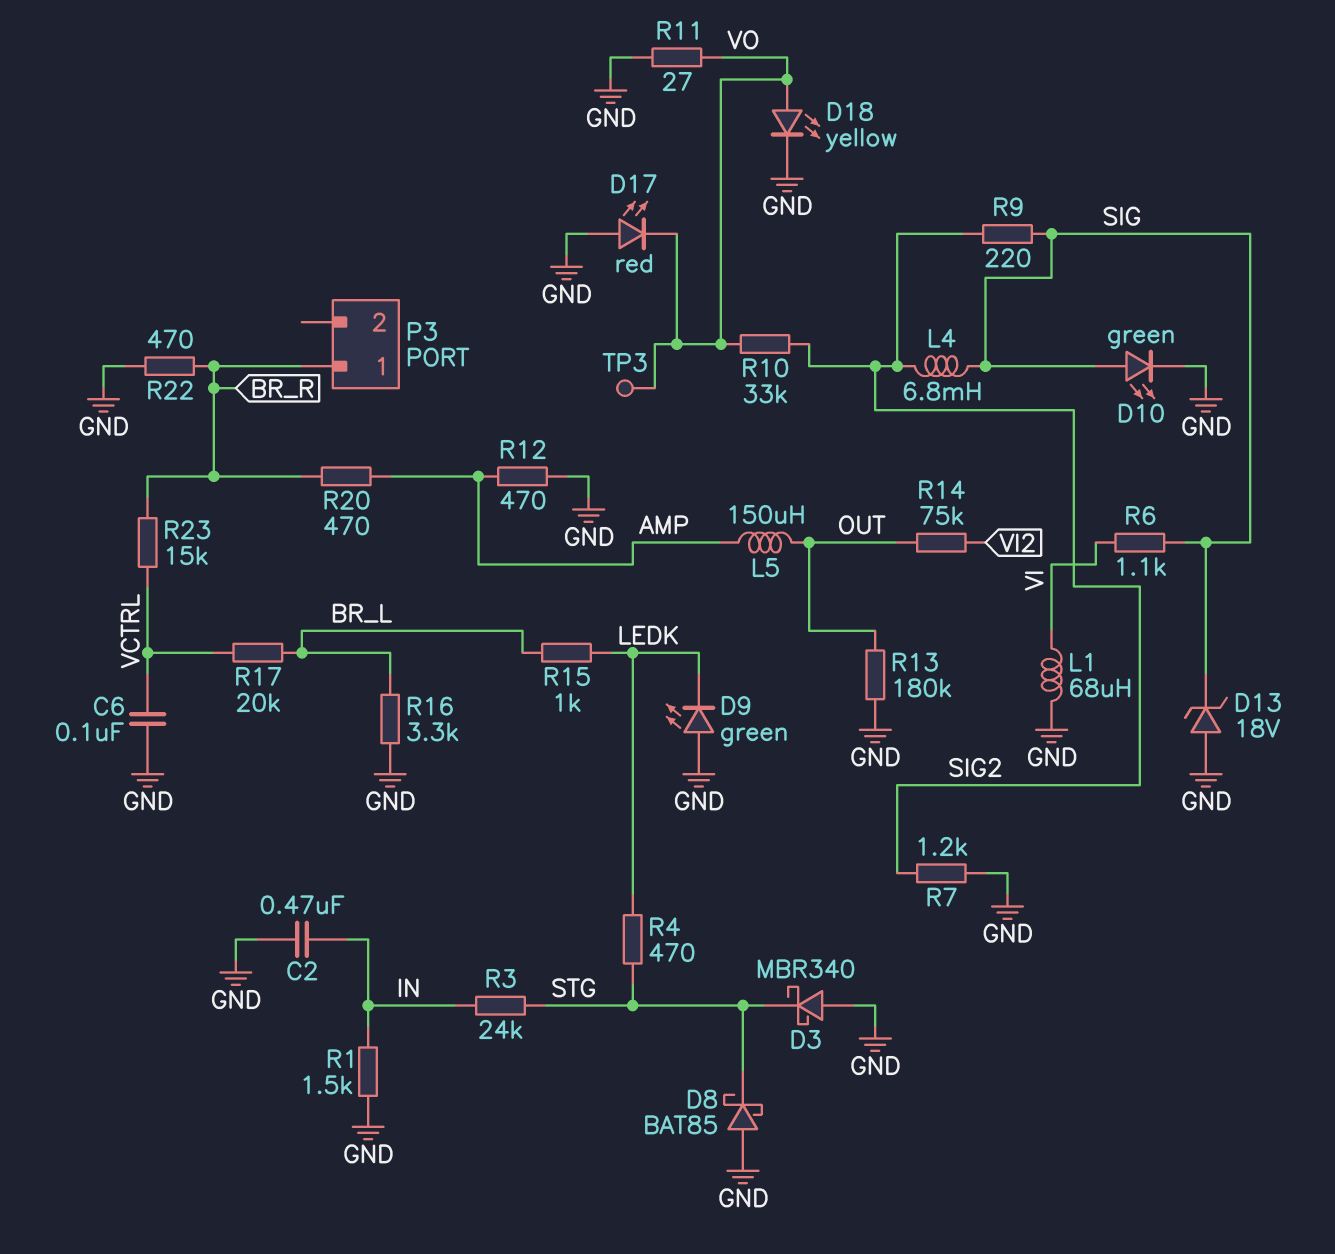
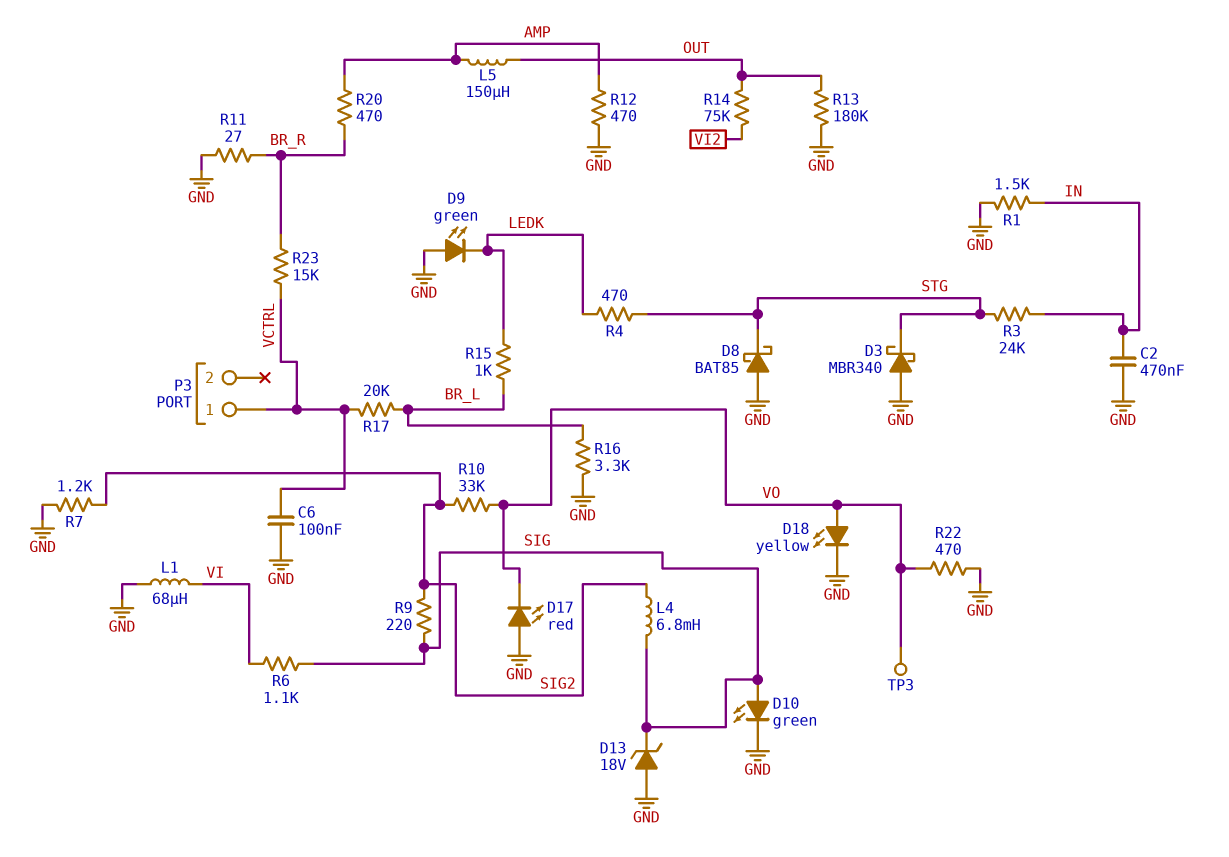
P3 pin 1: BR_R -> VCTRL
R11: 27 (GND, VO) -> 27 (BR_R, GND)
R22: 470 (BR_R, GND) -> 470 (GND, VO)

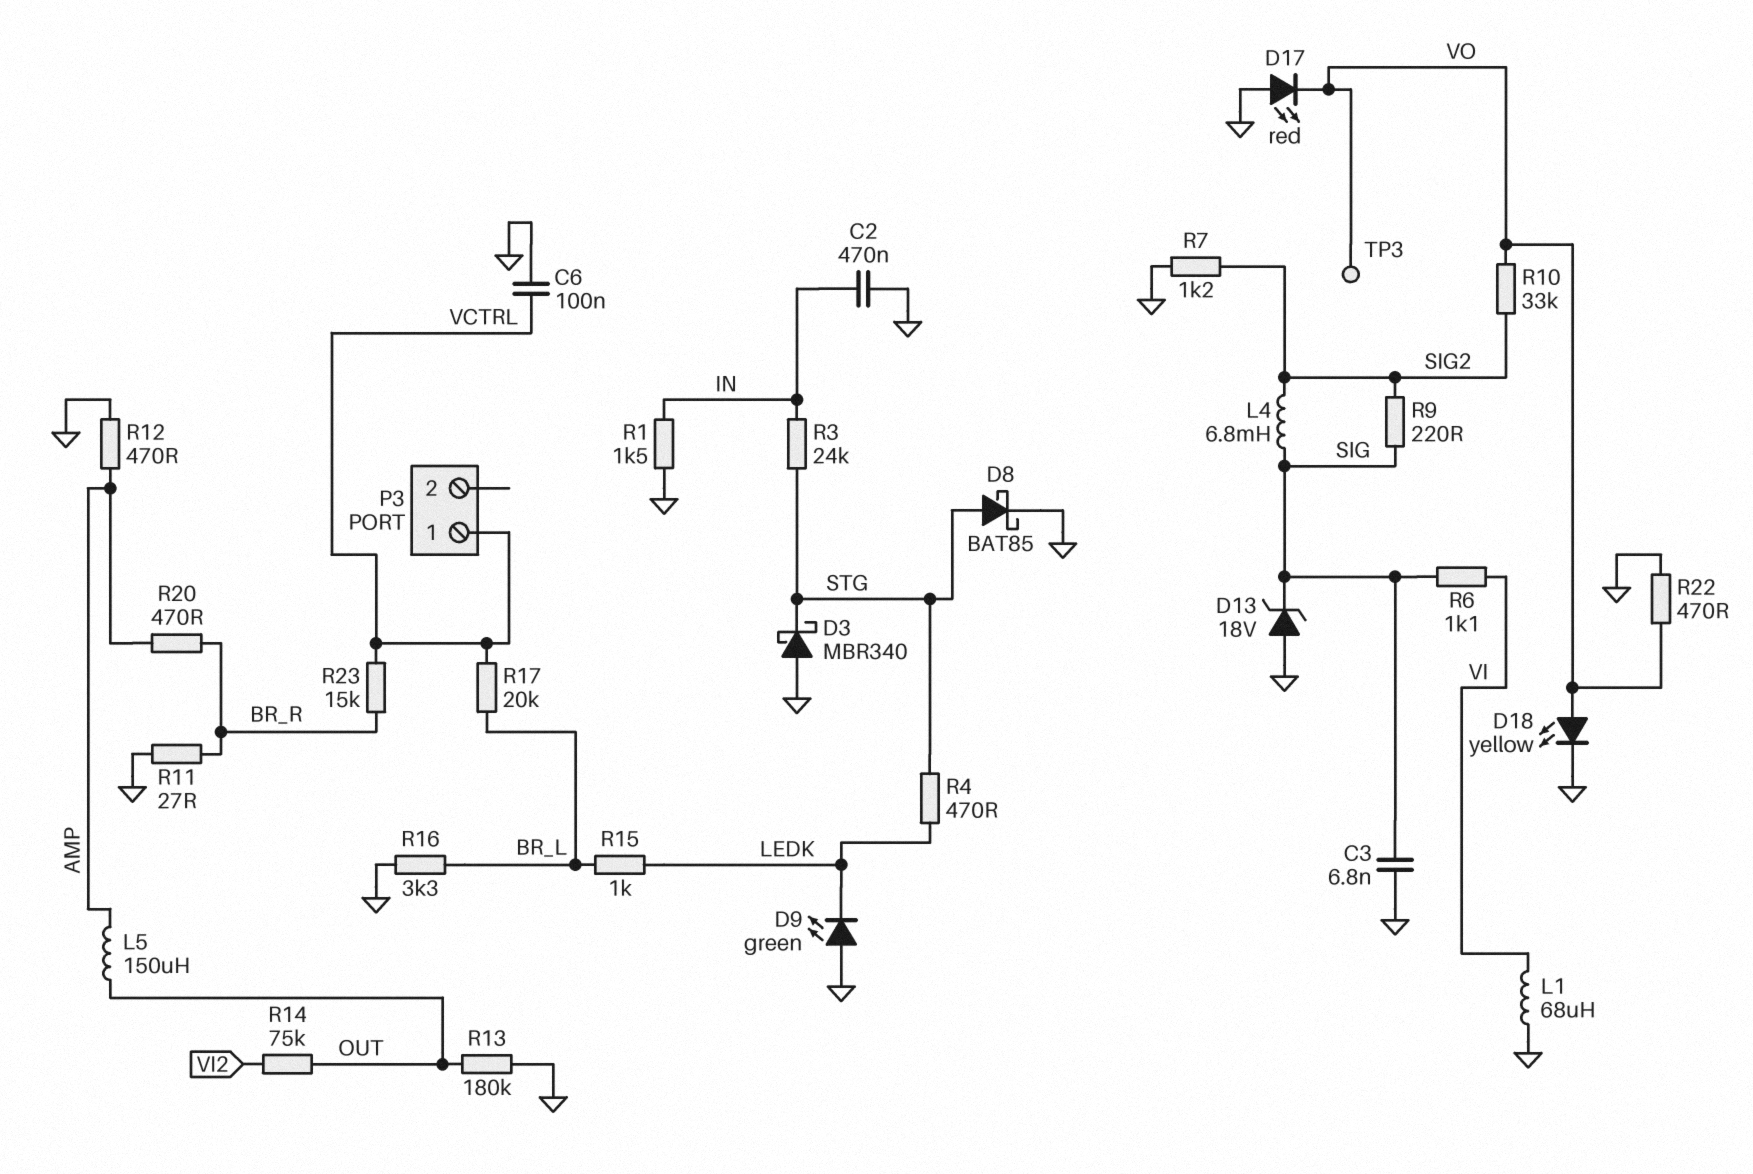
C3: none -> 6.8nF (GND, SIG)
D8: schottky BAT85 (A GND, K STG) -> schottky BAT85 (A STG, K GND)
D10: LED green (A SIG, K GND) -> none

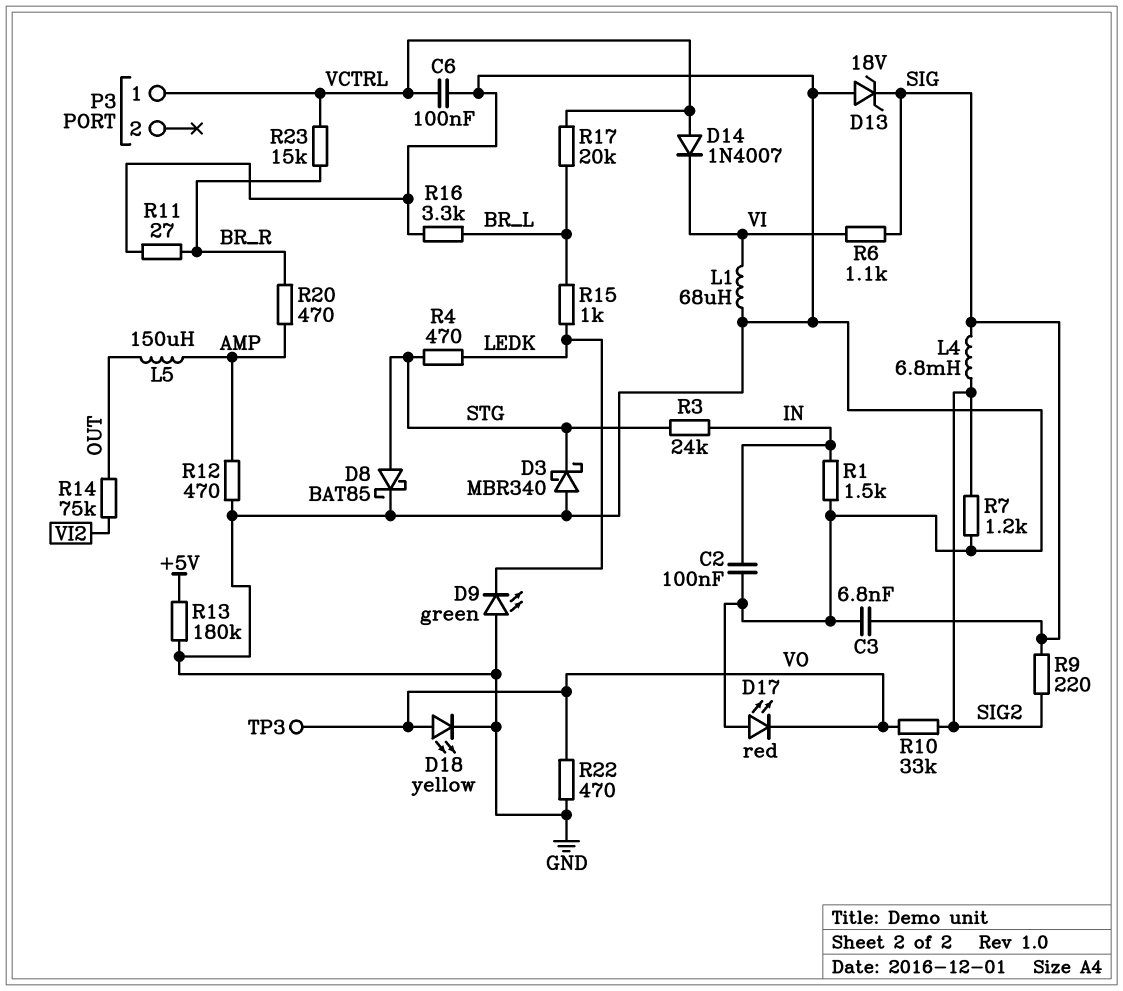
C2: 470nF (GND, IN) -> 100nF (GND, IN)
D14: none -> diode 1N4007 (A VCTRL, K VI)
R13: 180k (GND, OUT) -> 180k (+5V, GND)

